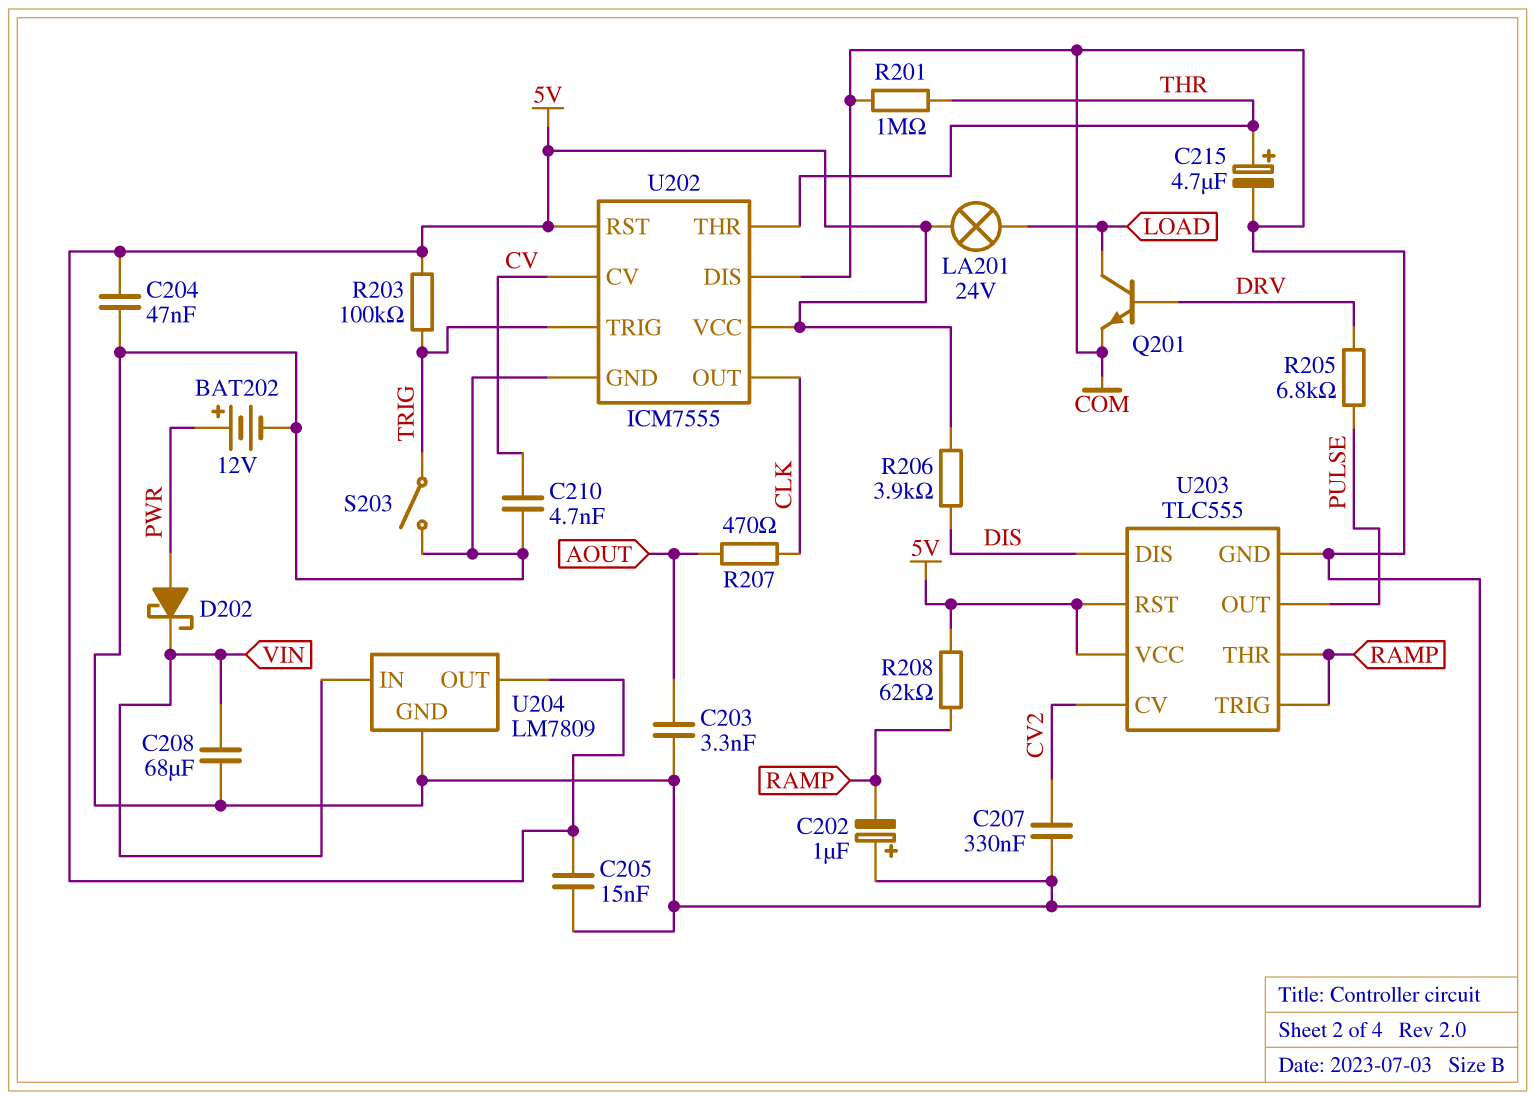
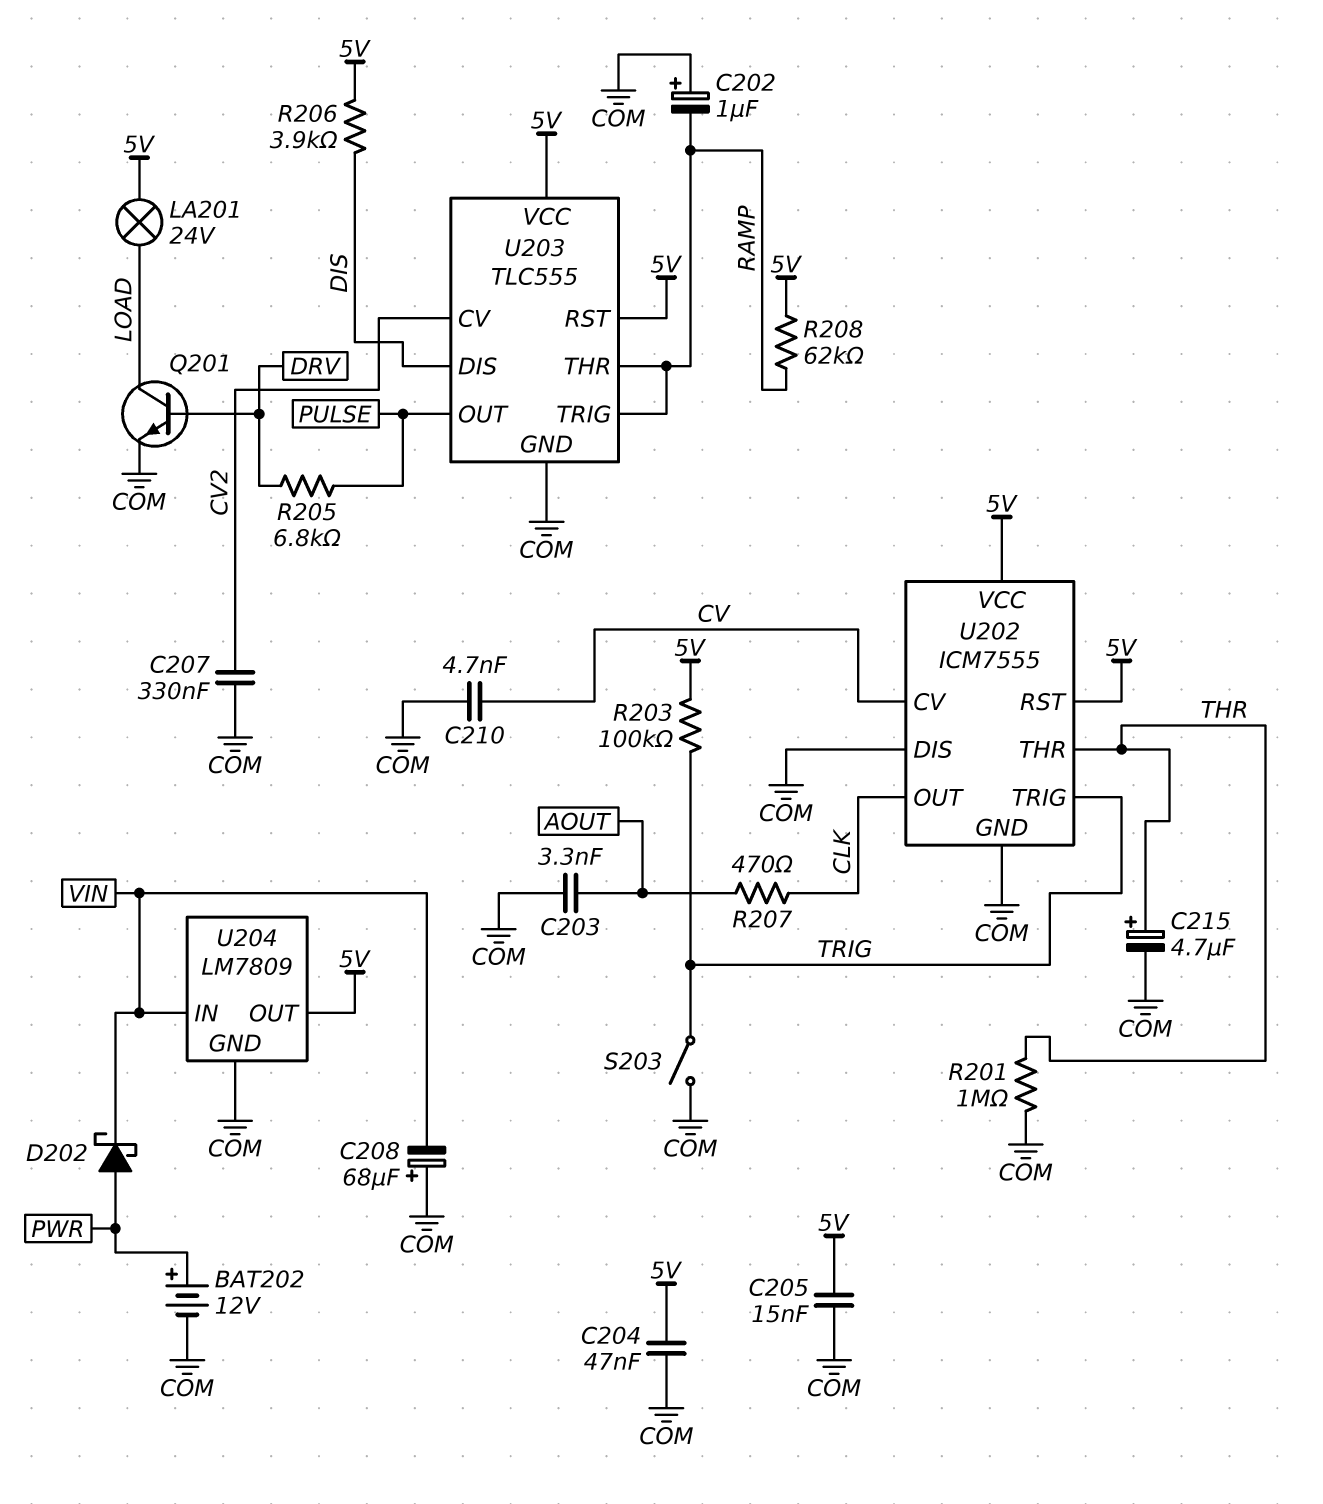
C208: 68uF (COM, VIN) -> 68uF (plus COM, minus VIN)

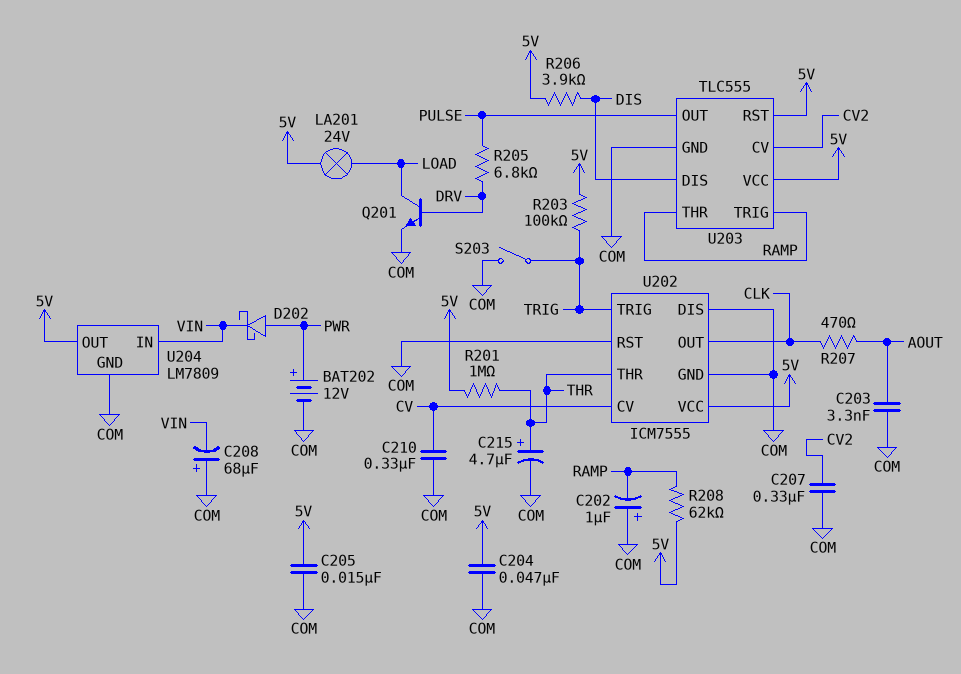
C210: 4.7nF (COM, CV) -> 330nF (COM, CV)
R201: 1M (COM, THR) -> 1M (5V, THR)
U202 pin RST: 5V -> COM

